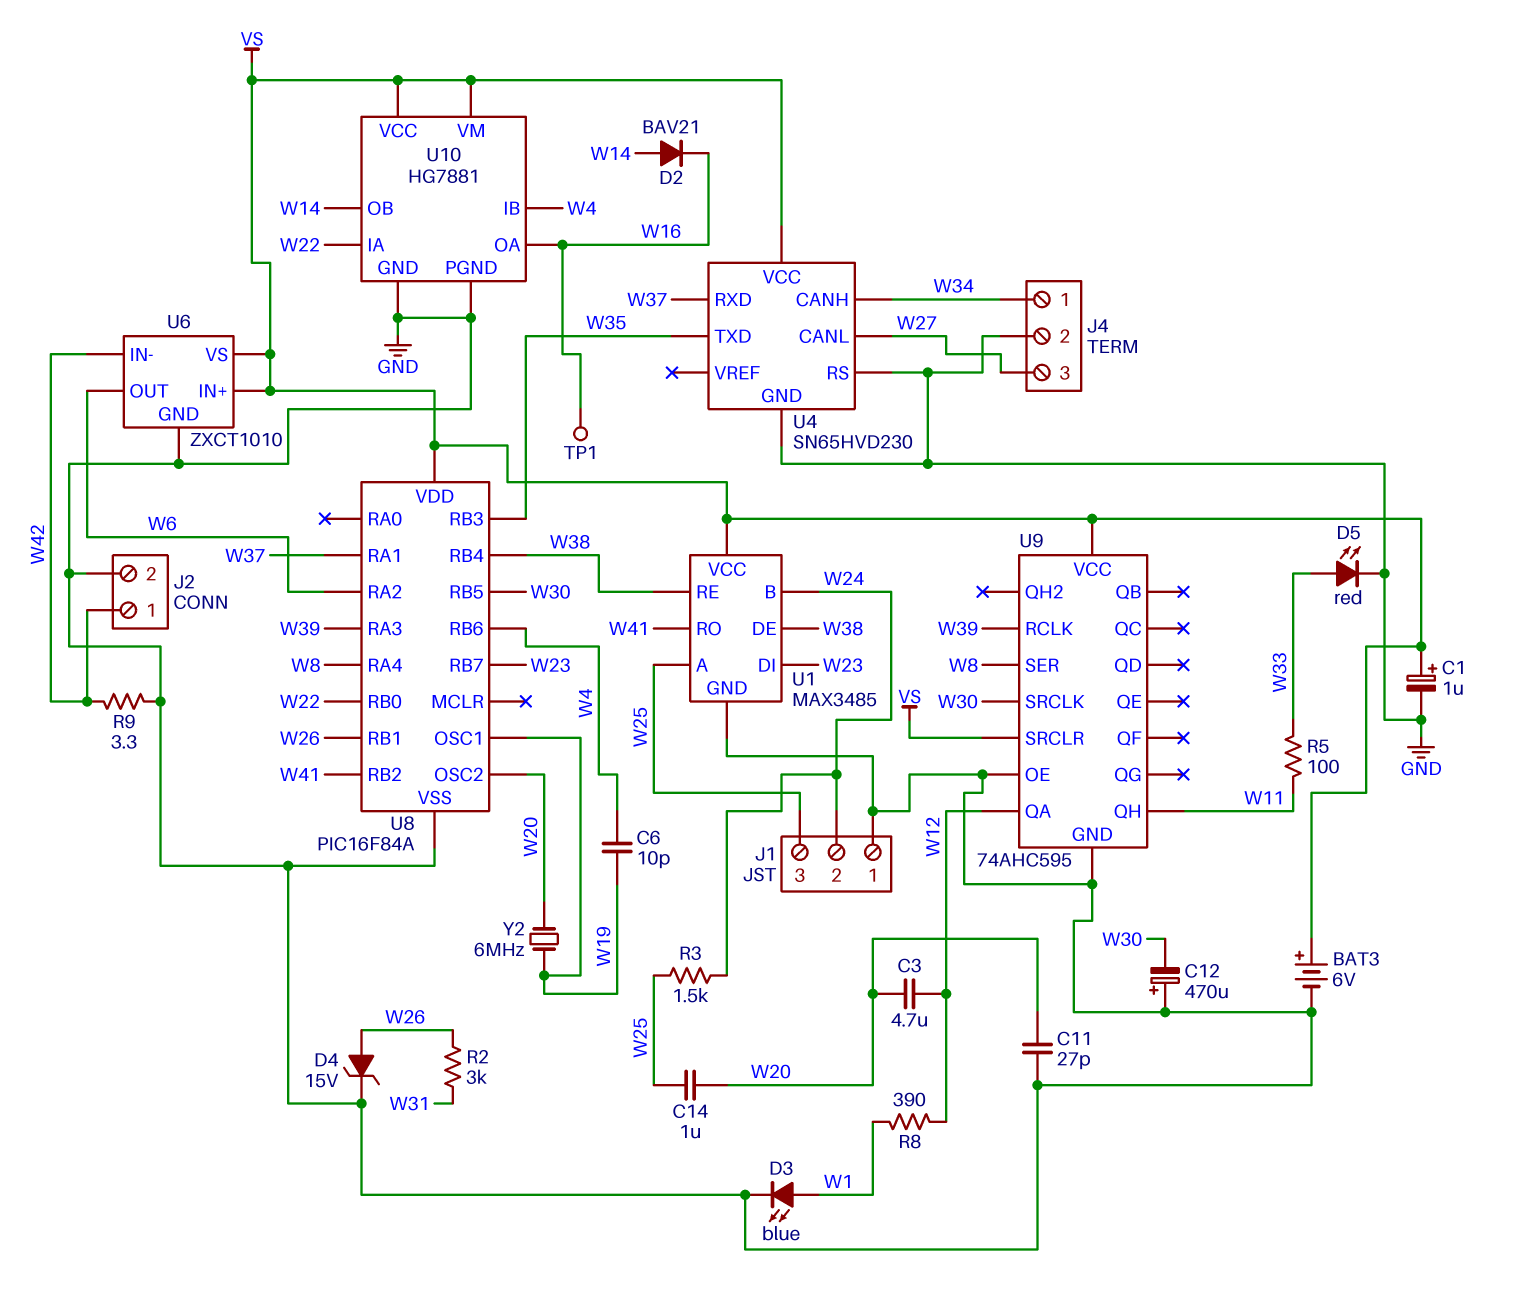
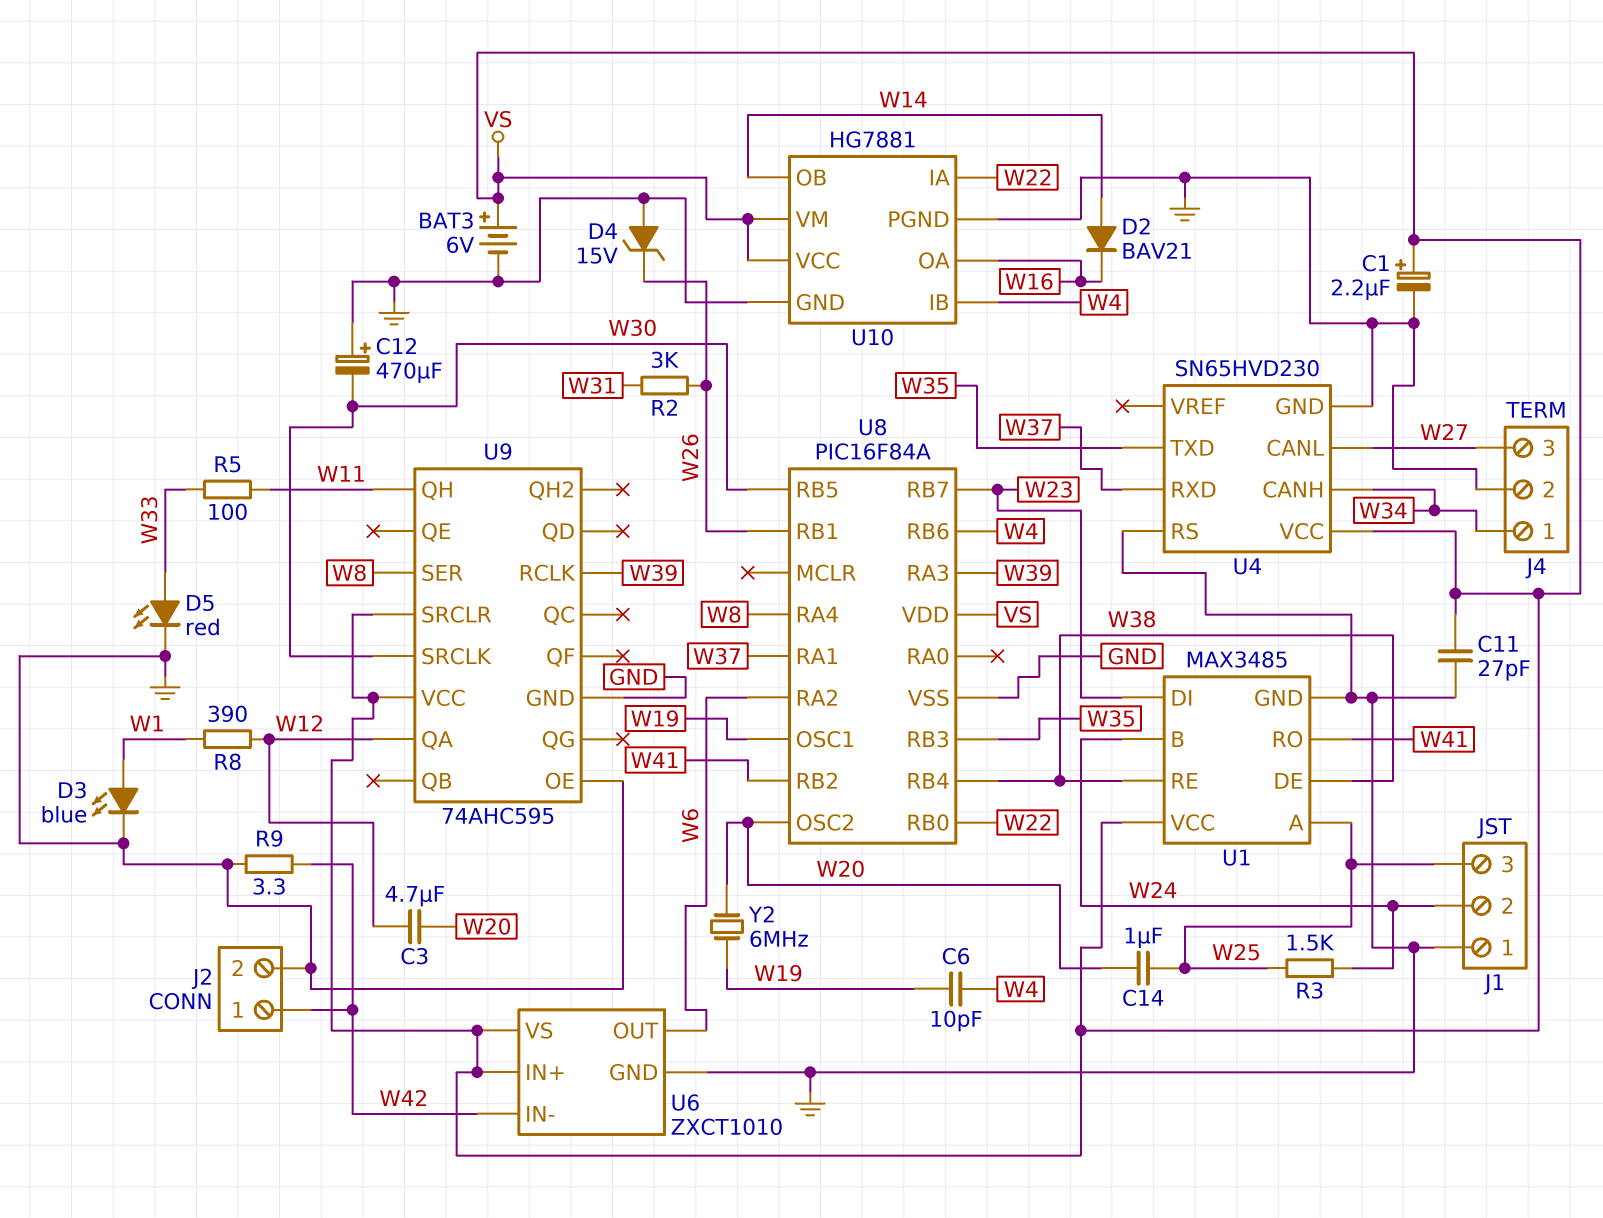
C1: 1uF (plus VS, minus GND) -> 2.2uF (plus VS, minus GND)
C11: 27pF (GND, W20) -> 27pF (GND, VS)
D4: zener 15V (A W26, K GND) -> zener 15V (A GND, K W26)
TP1: test point (W16) -> none

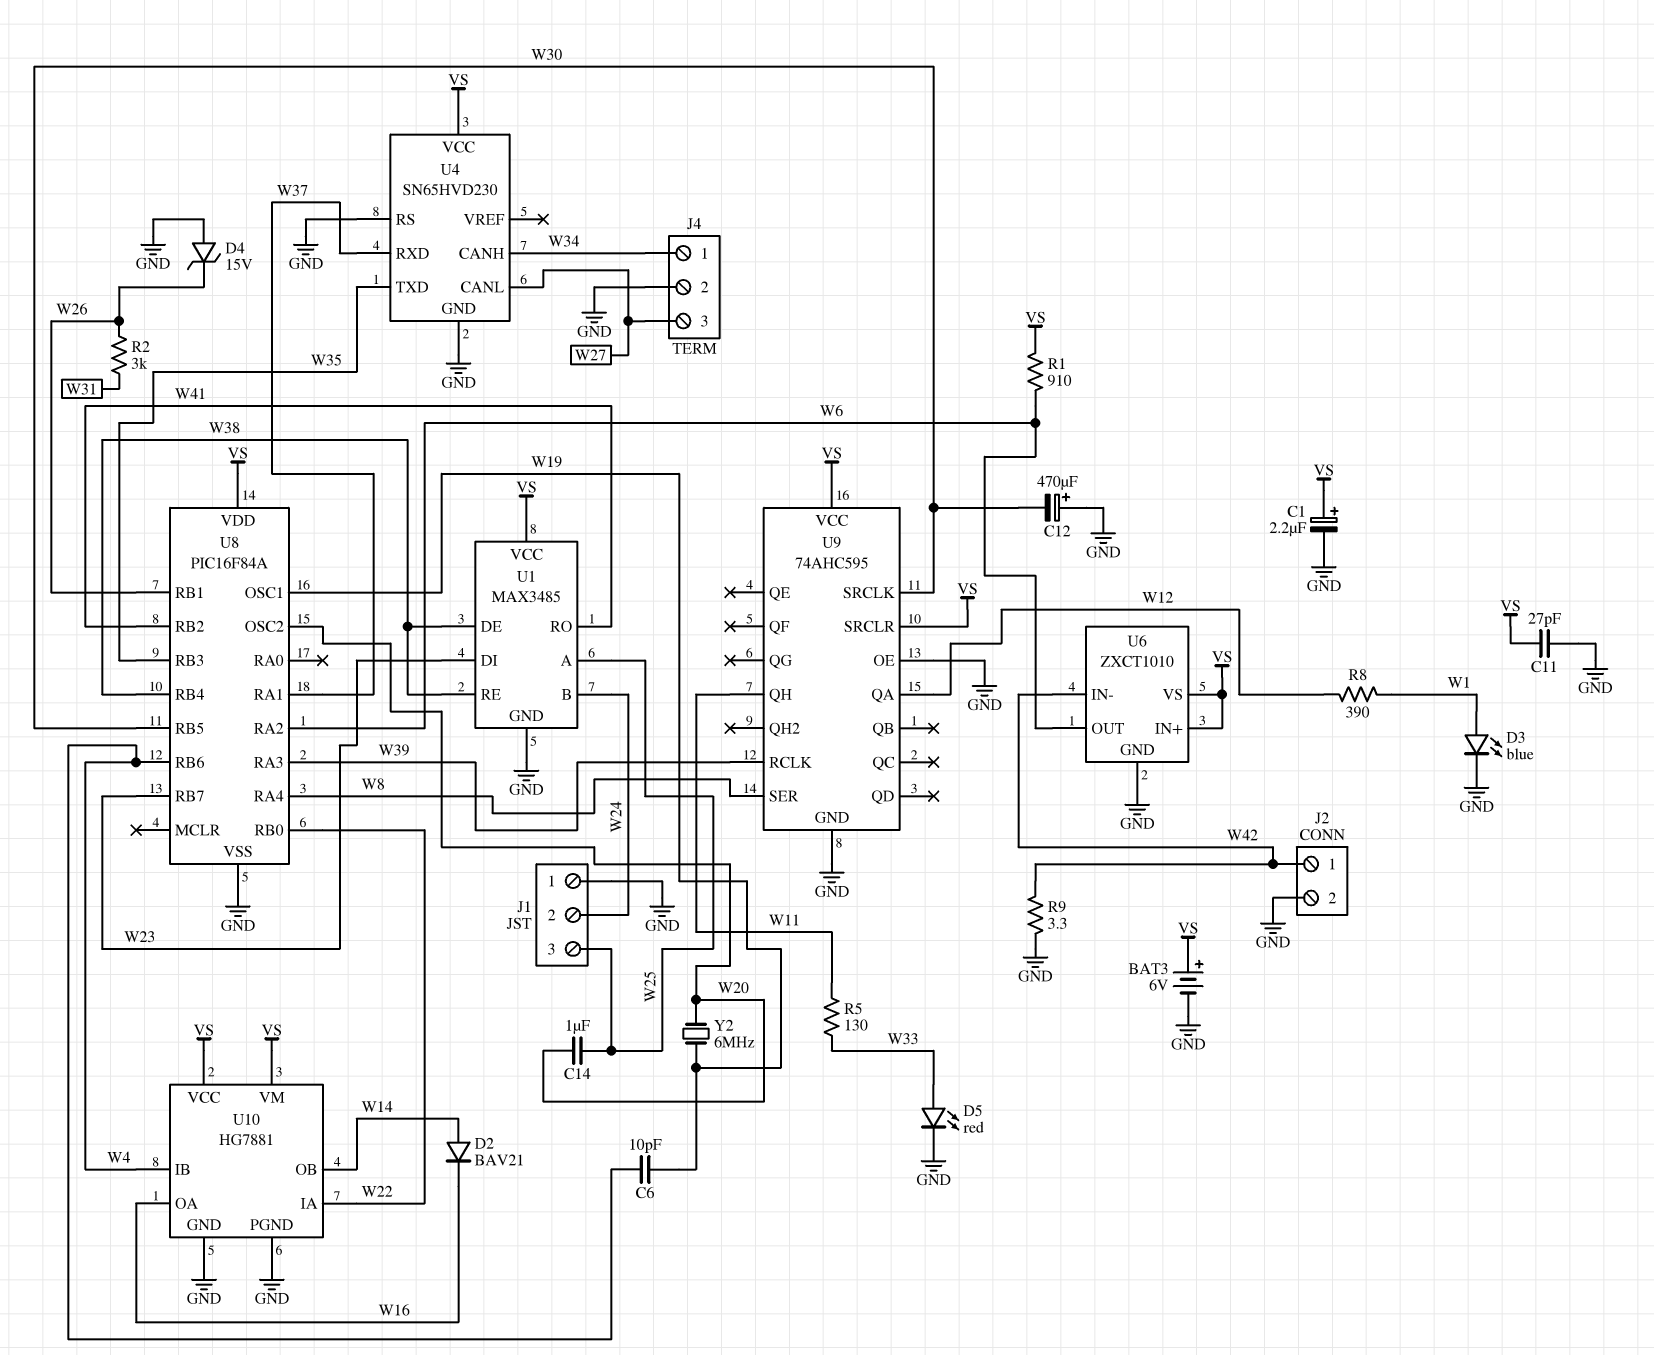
C3: 4.7uF (W12, W20) -> none
R1: none -> 910 (VS, W6)
R3: 1.5k (W24, W25) -> none
R5: 100 (W11, W33) -> 130 (W11, W33)

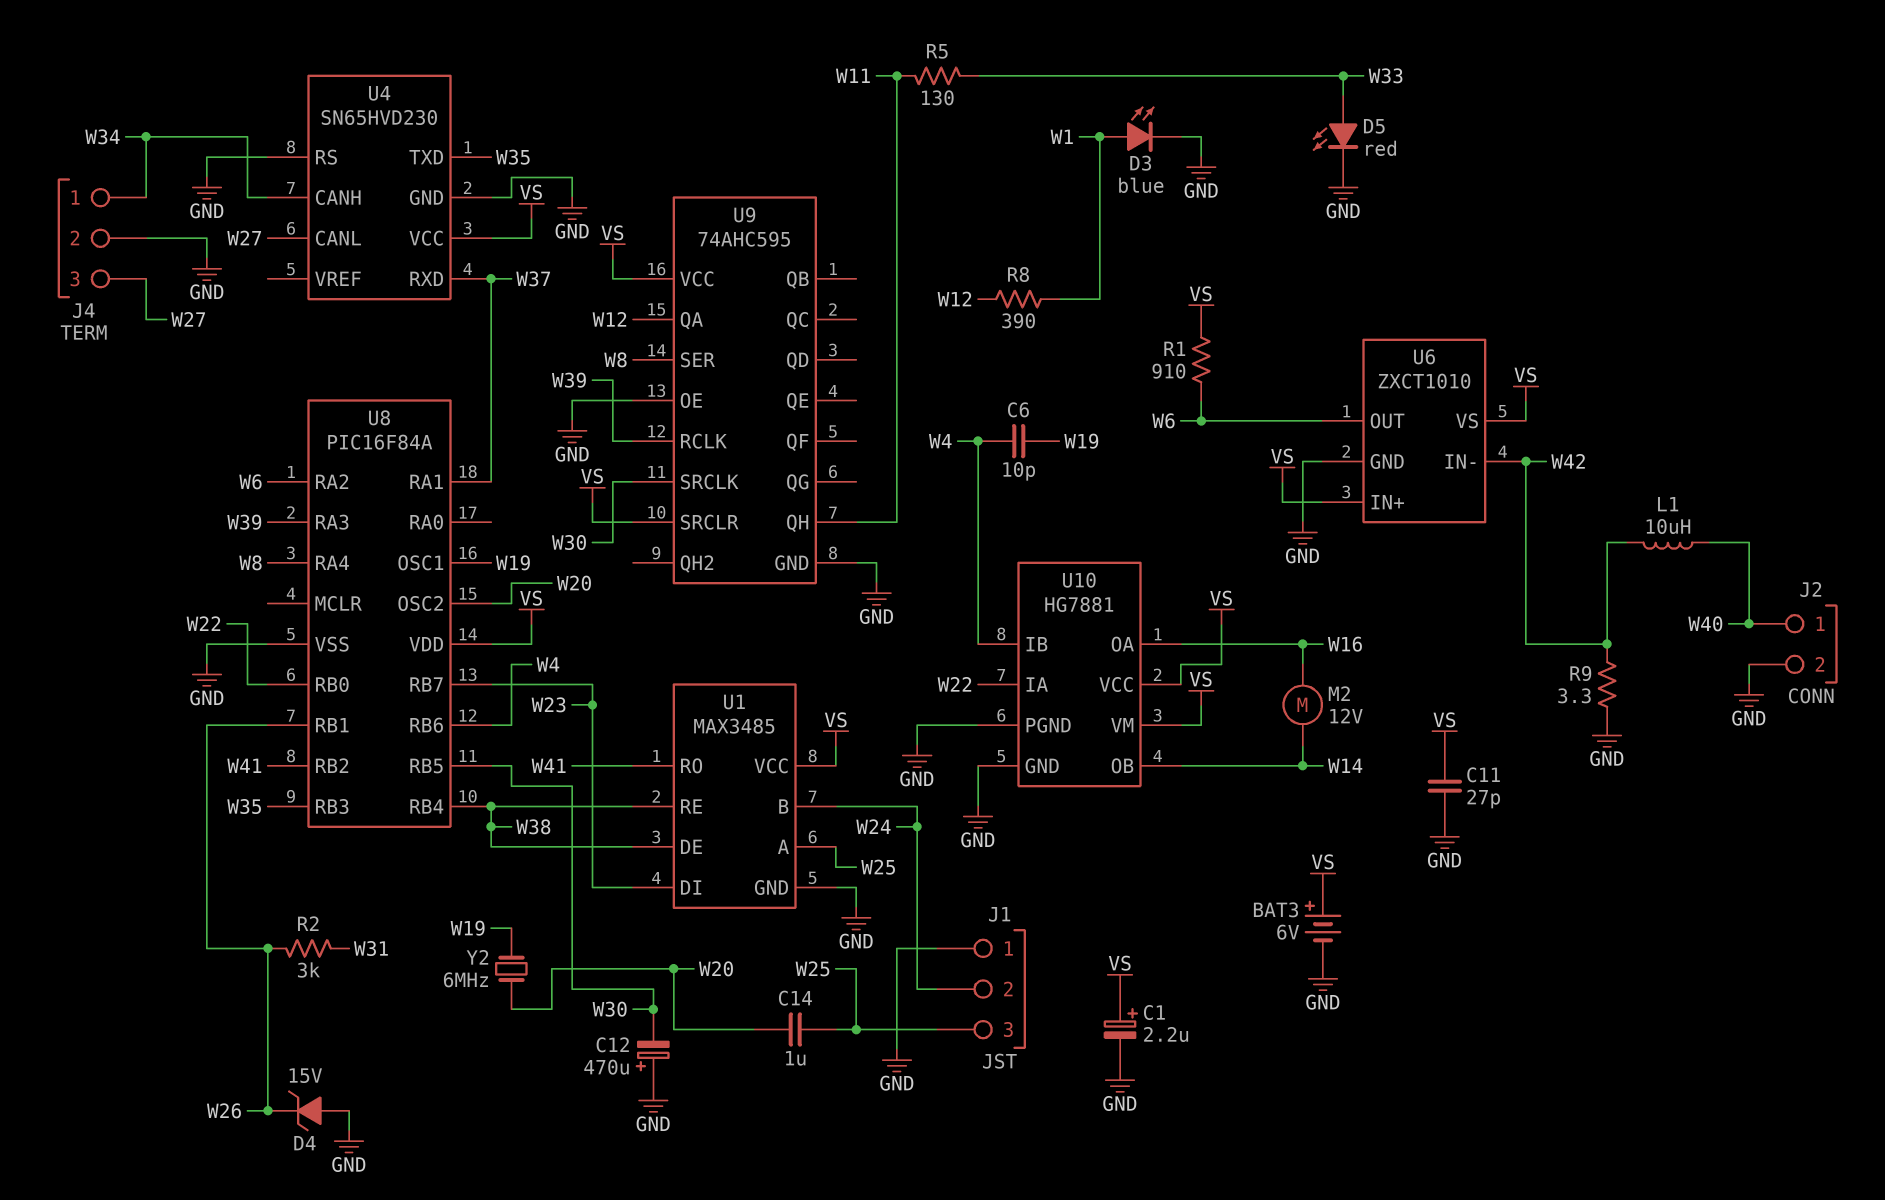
D2: diode BAV21 (A W14, K W16) -> none
J2 pin 1: W42 -> W40
L1: none -> 10uH (W40, W42)
M2: none -> motor 12V (W14, W16)

